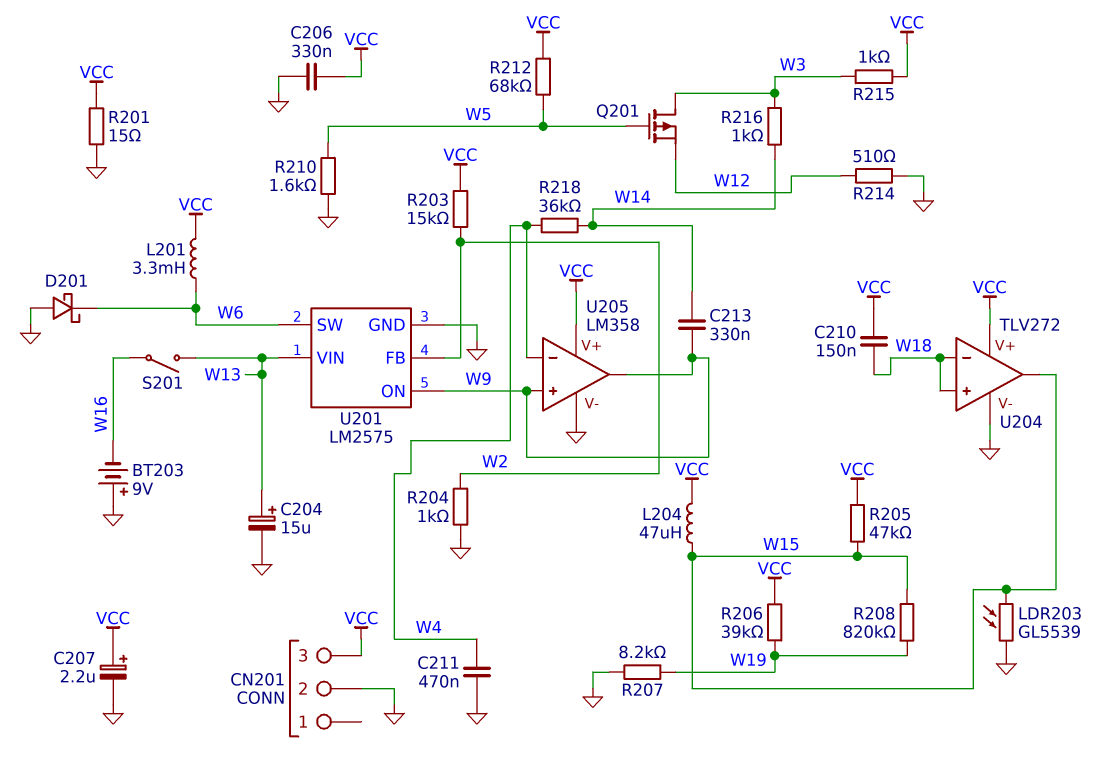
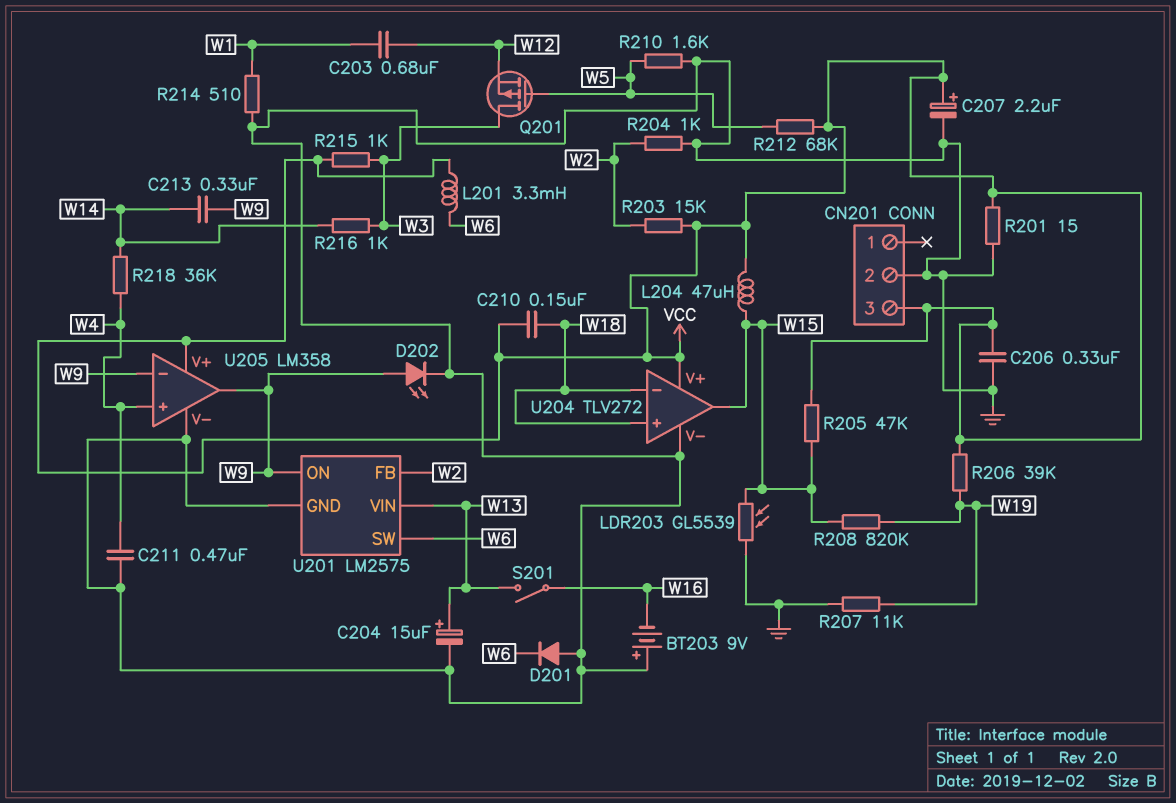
C203: none -> 680nF (W1, W12)
D201: schottky (A GND, K W6) -> diode (A GND, K W6)
D202: none -> LED (A W9, K GND)
R207: 8.2k (GND, W19) -> 11k (GND, W19)
R214: 510 (GND, W12) -> 510 (GND, W1)
U205 pin in+: W9 -> W4
U205 pin in-: W4 -> W9

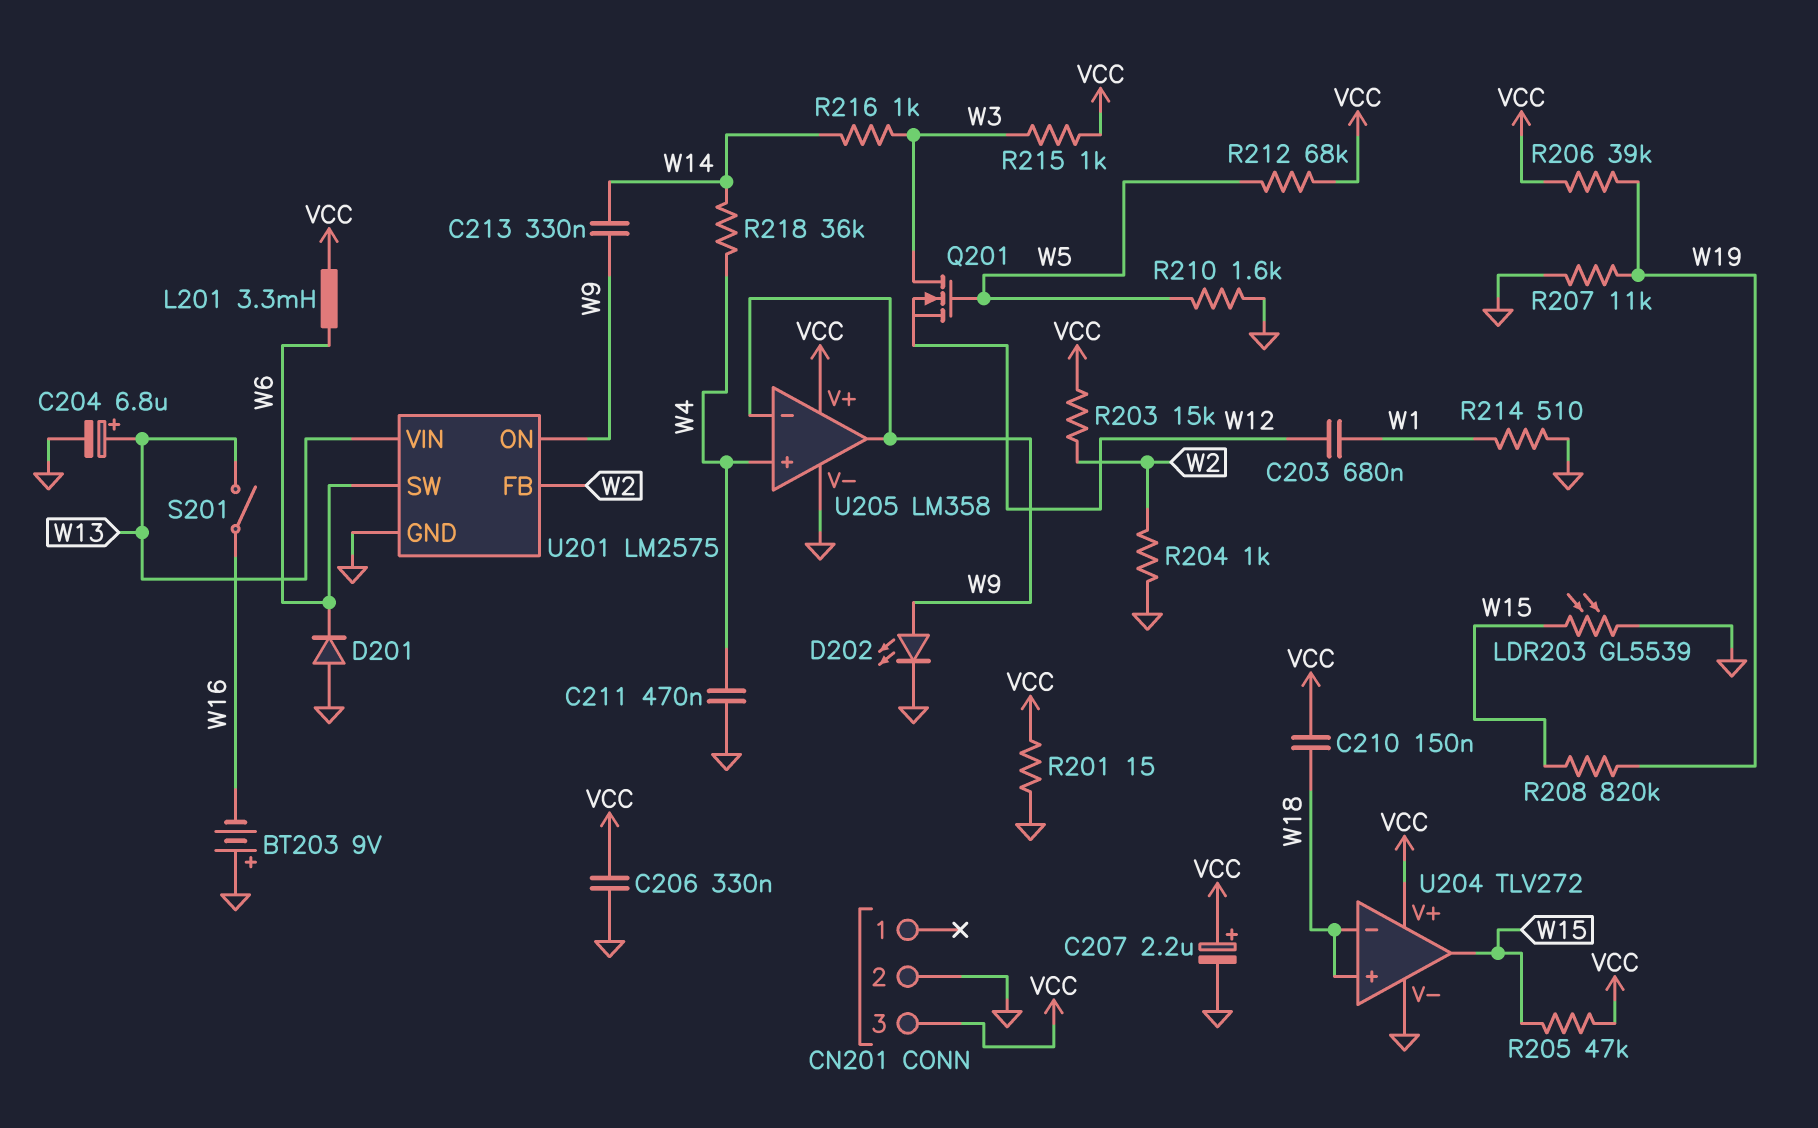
C204: 15uF (plus W13, minus GND) -> 6.8uF (plus W13, minus GND)
L204: 47uH (VCC, W15) -> none
Q201: PMOS (G W5, D W3, S W12) -> NMOS (G W5, D W3, S W12)

